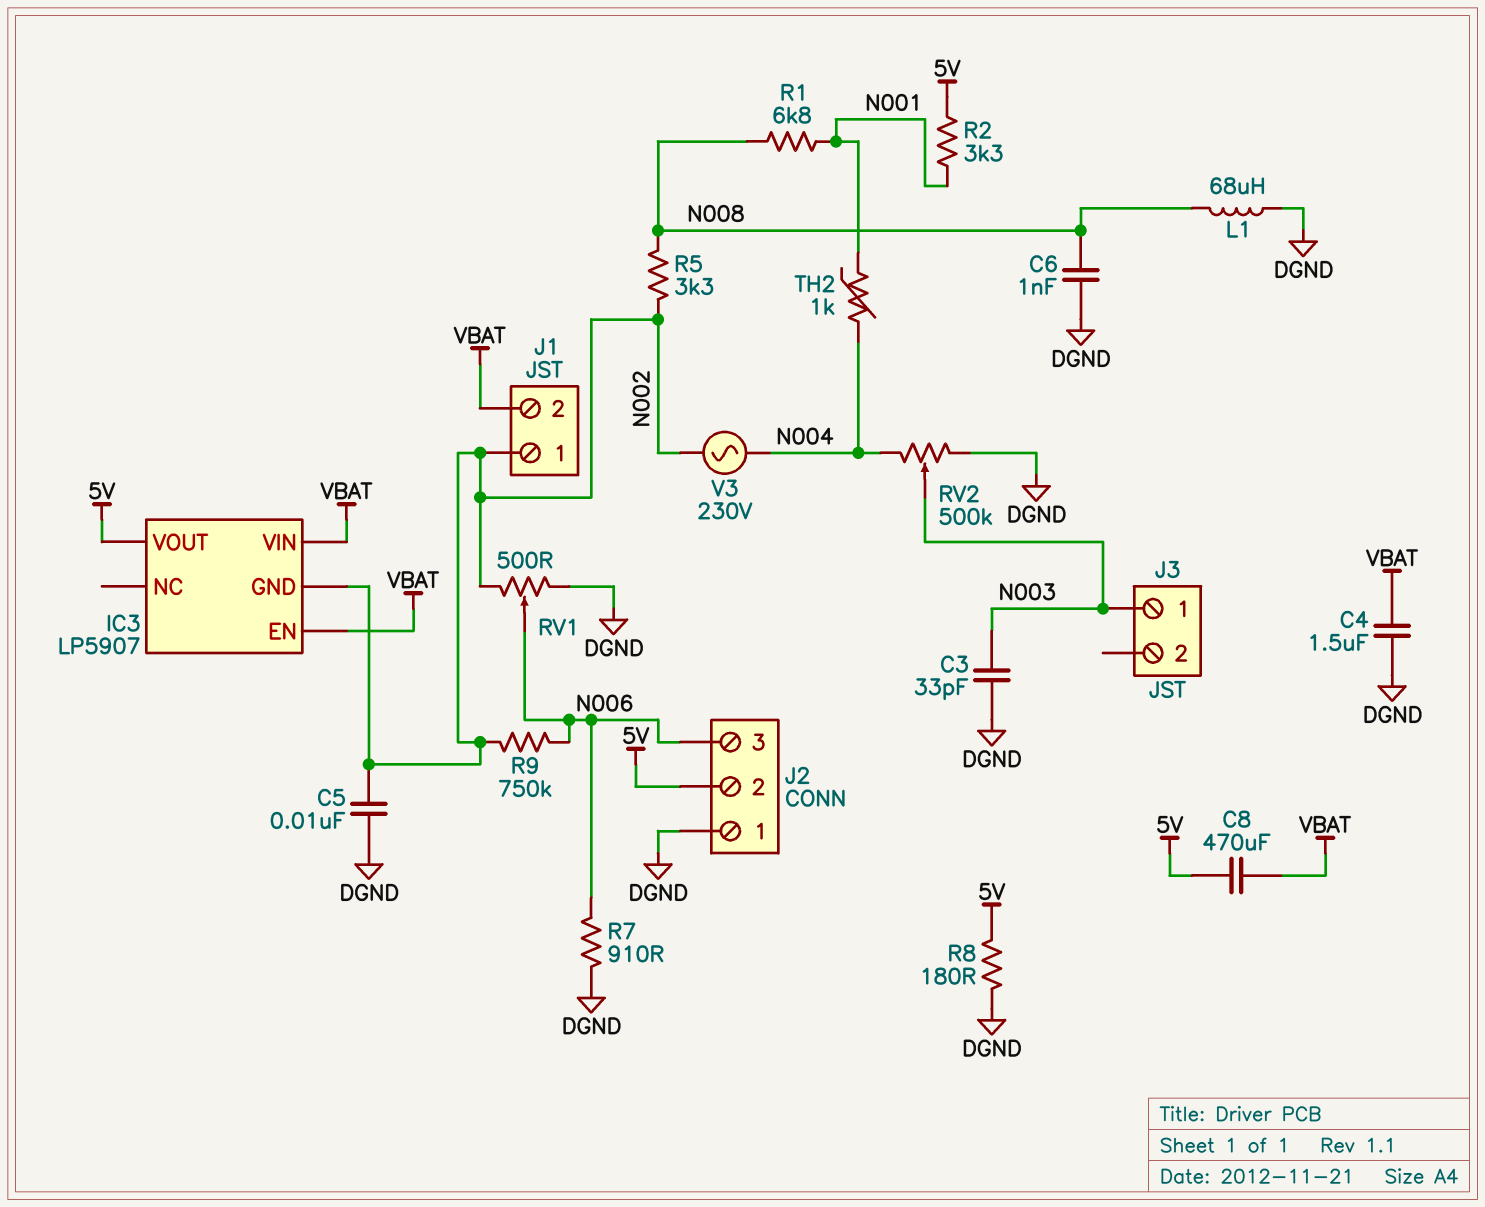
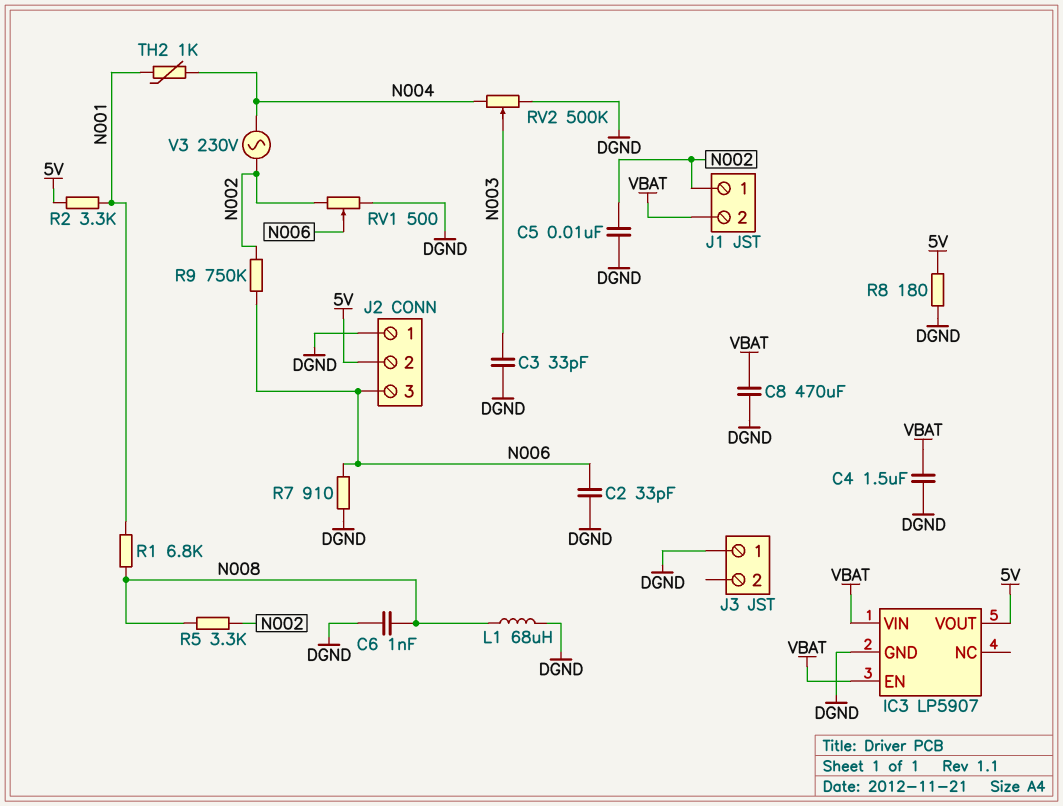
C2: none -> 33pF (DGND, N006)
C8: 470uF (5V, VBAT) -> 470uF (DGND, VBAT)
IC3 pin GND: N002 -> DGND
J3 pin 1: N003 -> DGND

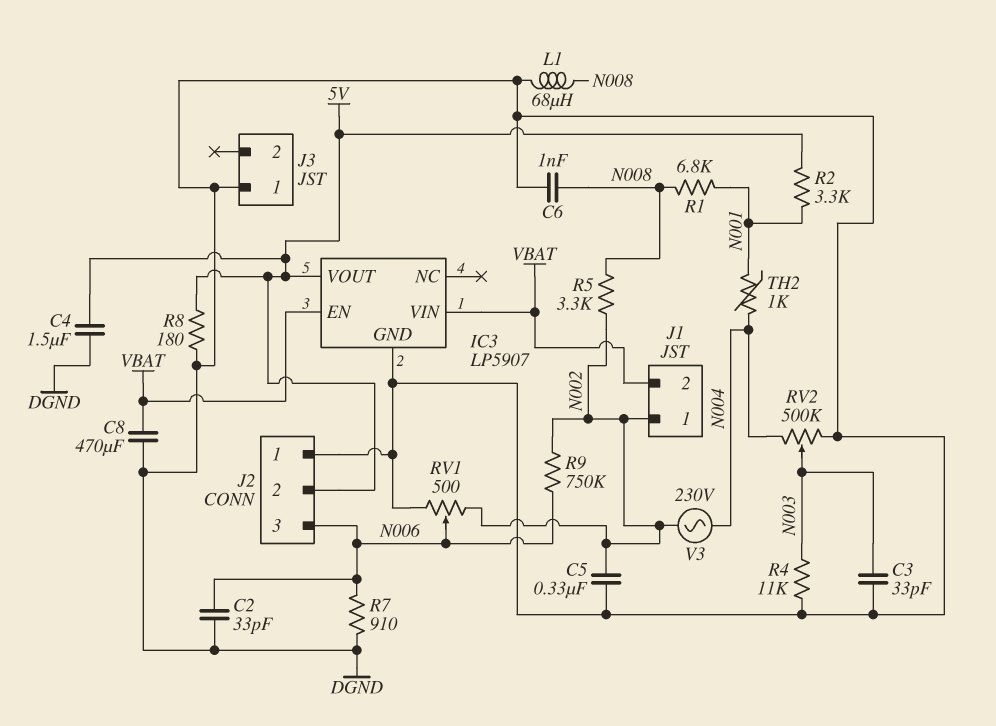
C4: 1.5uF (DGND, VBAT) -> 1.5uF (5V, DGND)
C5: 10nF (DGND, N002) -> 330nF (DGND, N002)
R4: none -> 11k (DGND, N003)

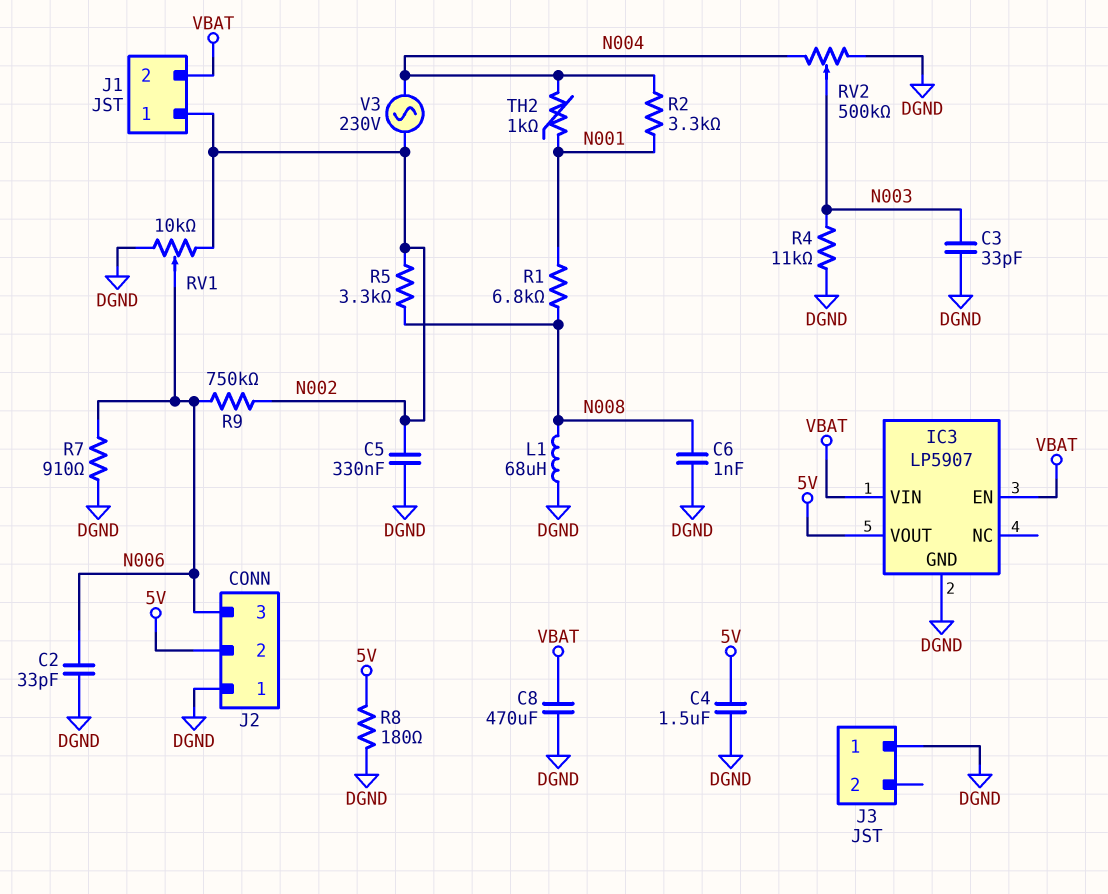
R2: 3.3k (5V, N001) -> 3.3k (N001, N004)
RV1: 500 (DGND, N002, wiper N006) -> 10k (DGND, N002, wiper N006)

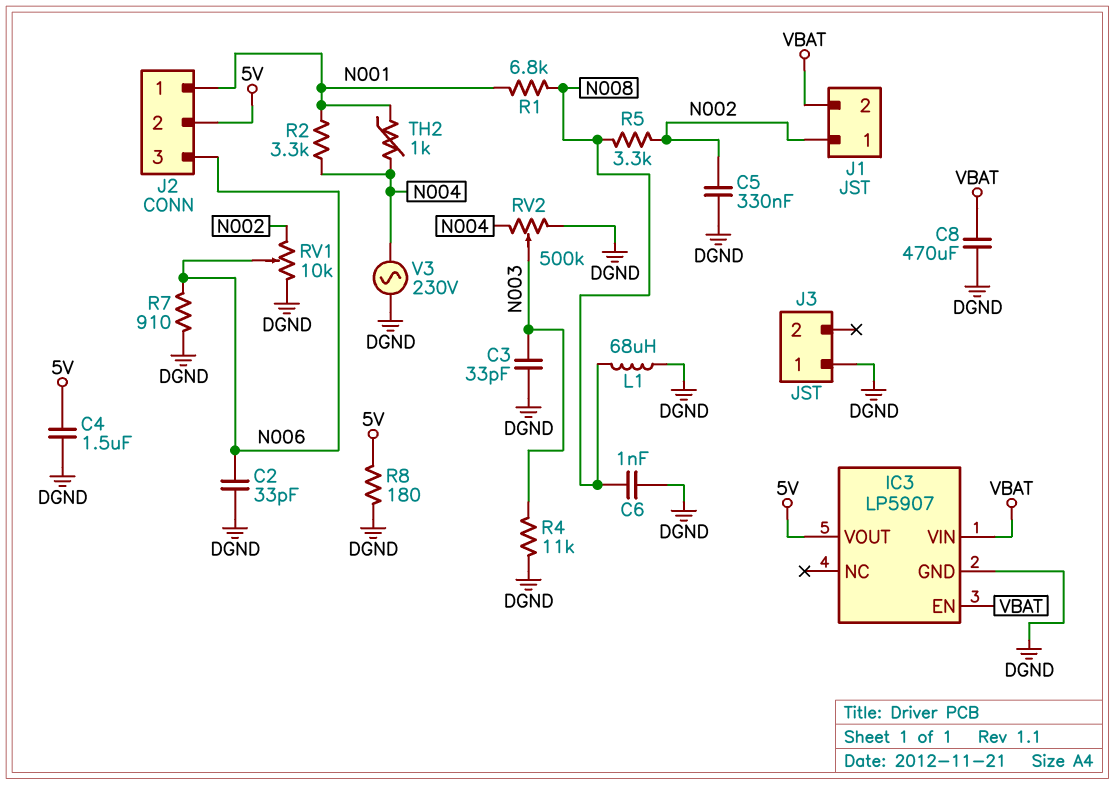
J2 pin 1: DGND -> N001
R9: 750k (N002, N006) -> none
V3: AC 230V (N002, N004) -> AC 230V (DGND, N004)

